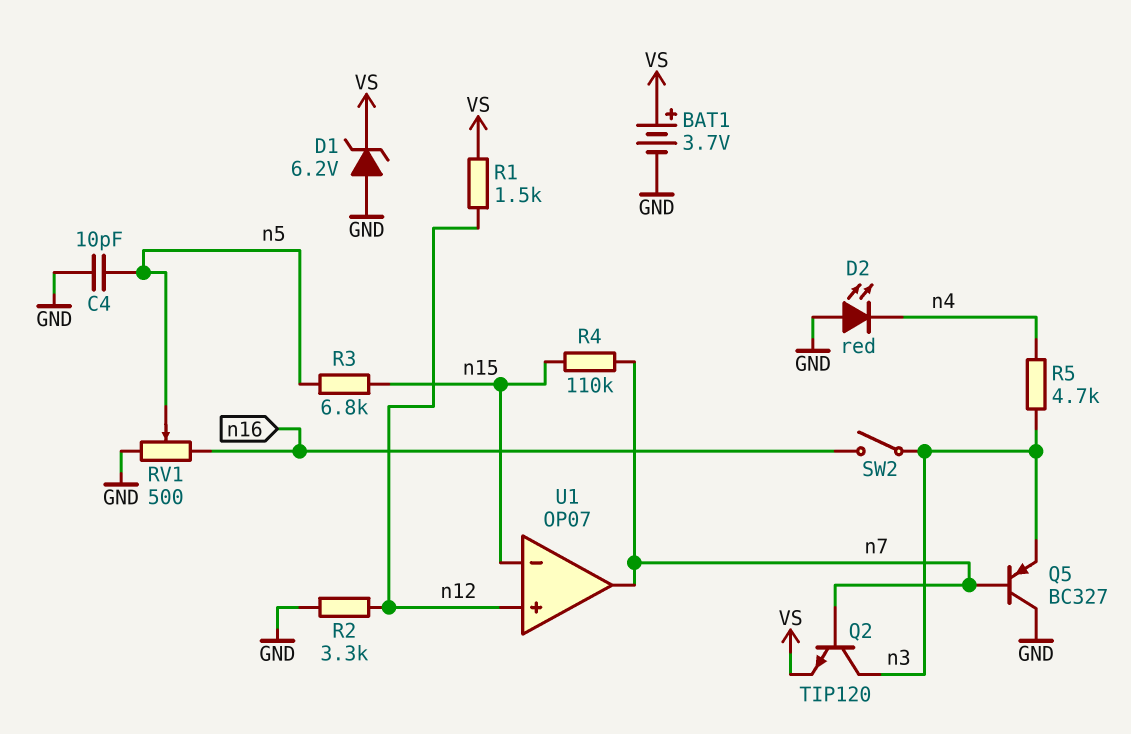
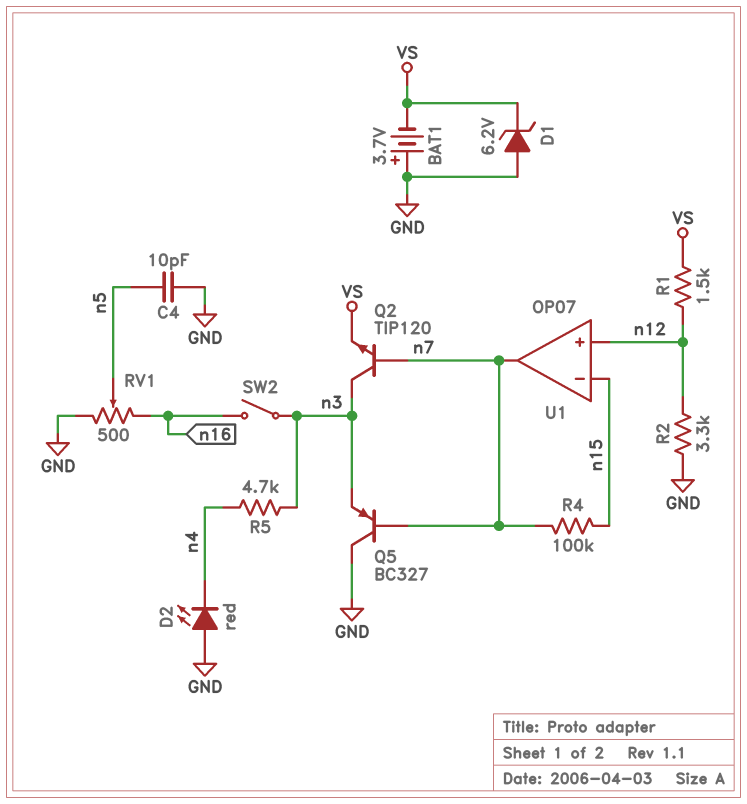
BAT1: 3.7V (plus VS, minus GND) -> 3.7V (plus GND, minus VS)
R3: 6.8k (n5, n15) -> none
R4: 110k (n7, n15) -> 100k (n7, n15)

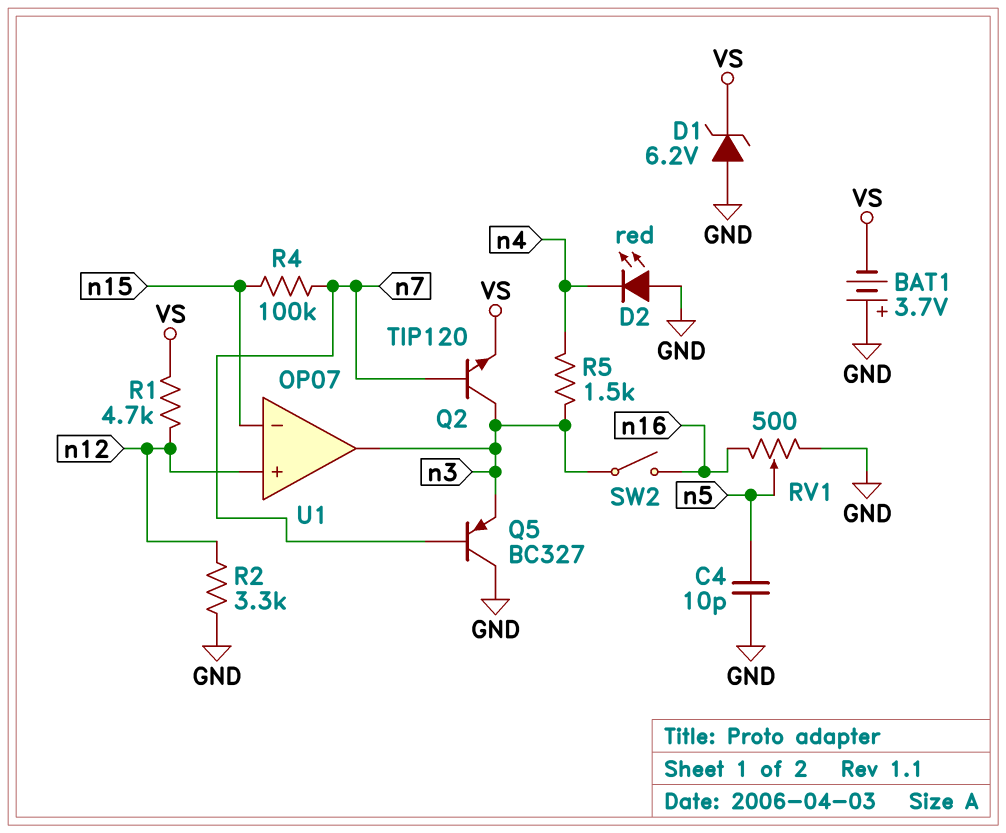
R1: 1.5k (VS, n12) -> 4.7k (VS, n12)
R5: 4.7k (n3, n4) -> 1.5k (n3, n4)
U1 pin out: n7 -> n3

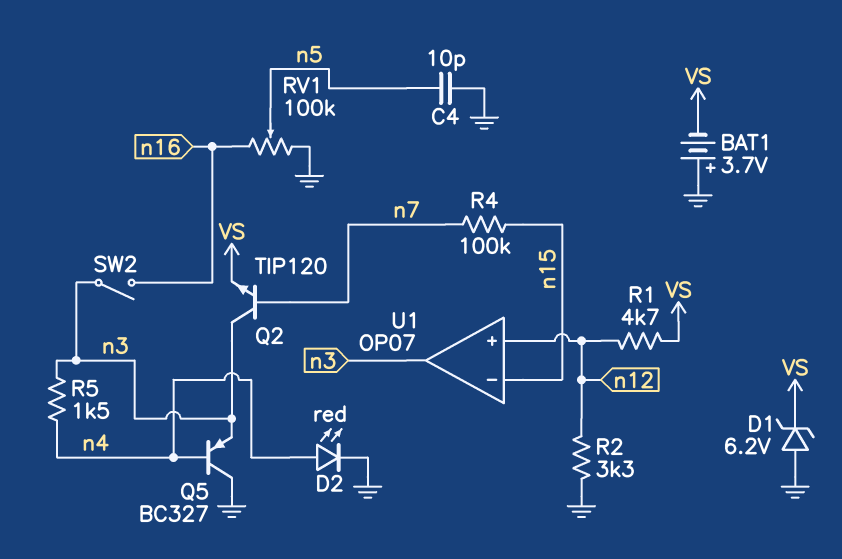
D2: LED red (A GND, K n4) -> LED red (A n4, K GND)
Q5: PNP BC327 (B n7, C GND, E n3) -> PNP BC327 (B n4, C GND, E n3)
RV1: 500 (GND, n16, wiper n5) -> 100k (GND, n16, wiper n5)

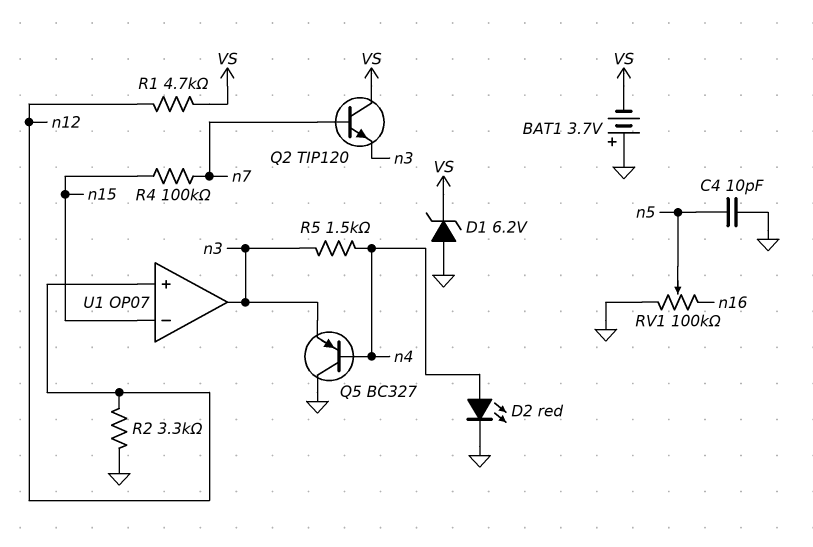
Q2: NPN TIP120 (B n7, C n3, E VS) -> NPN TIP120 (B n7, C VS, E n3)
SW2: switch (n3, n16) -> none

